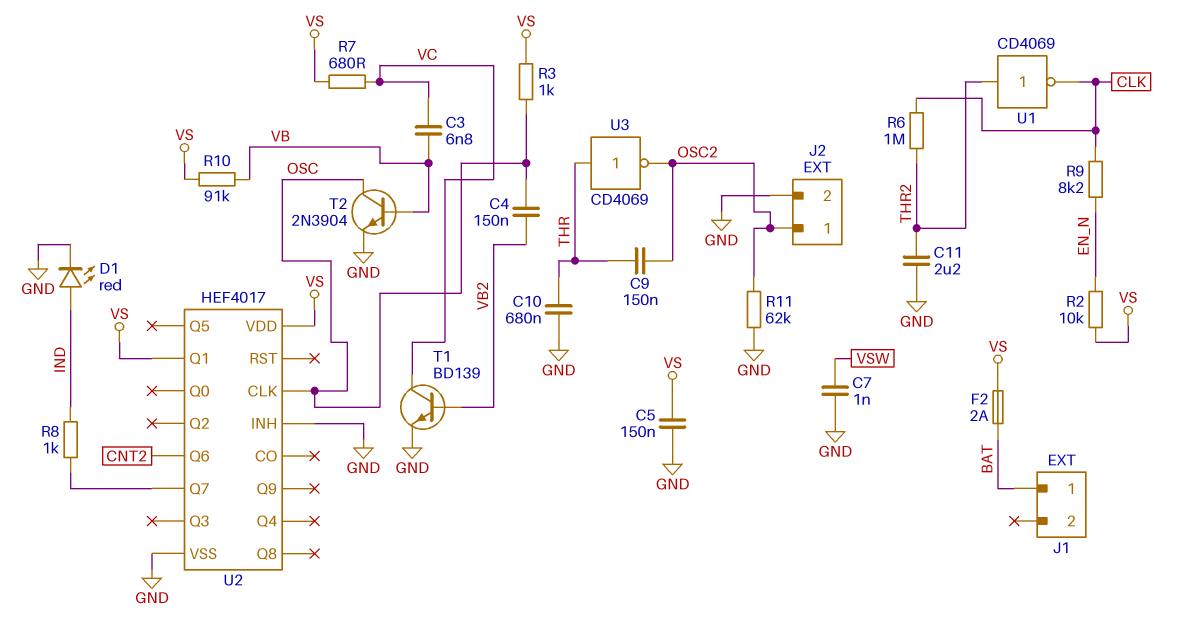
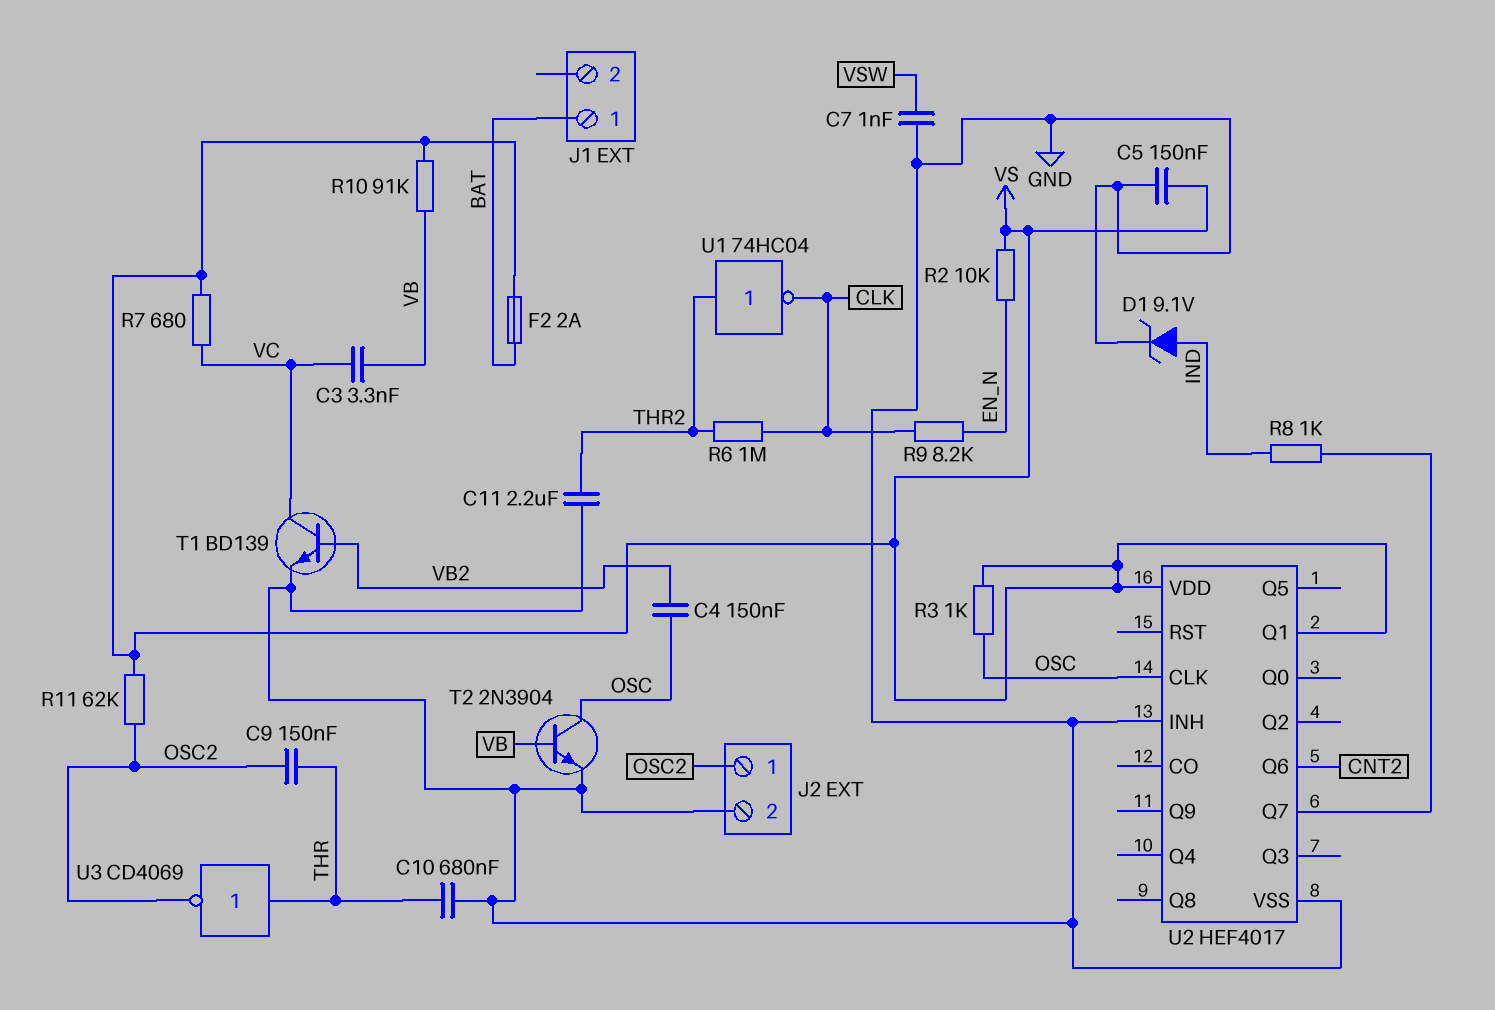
C3: 6.8nF (VB, VC) -> 3.3nF (VB, VC)
D1: LED red (A IND, K GND) -> zener 9.1V (A IND, K GND)
R11: 62k (GND, OSC2) -> 62k (OSC2, VS)
U1: NOT CD4069 (in THR2, out CLK) -> NOT 74HC04 (in THR2, out CLK)

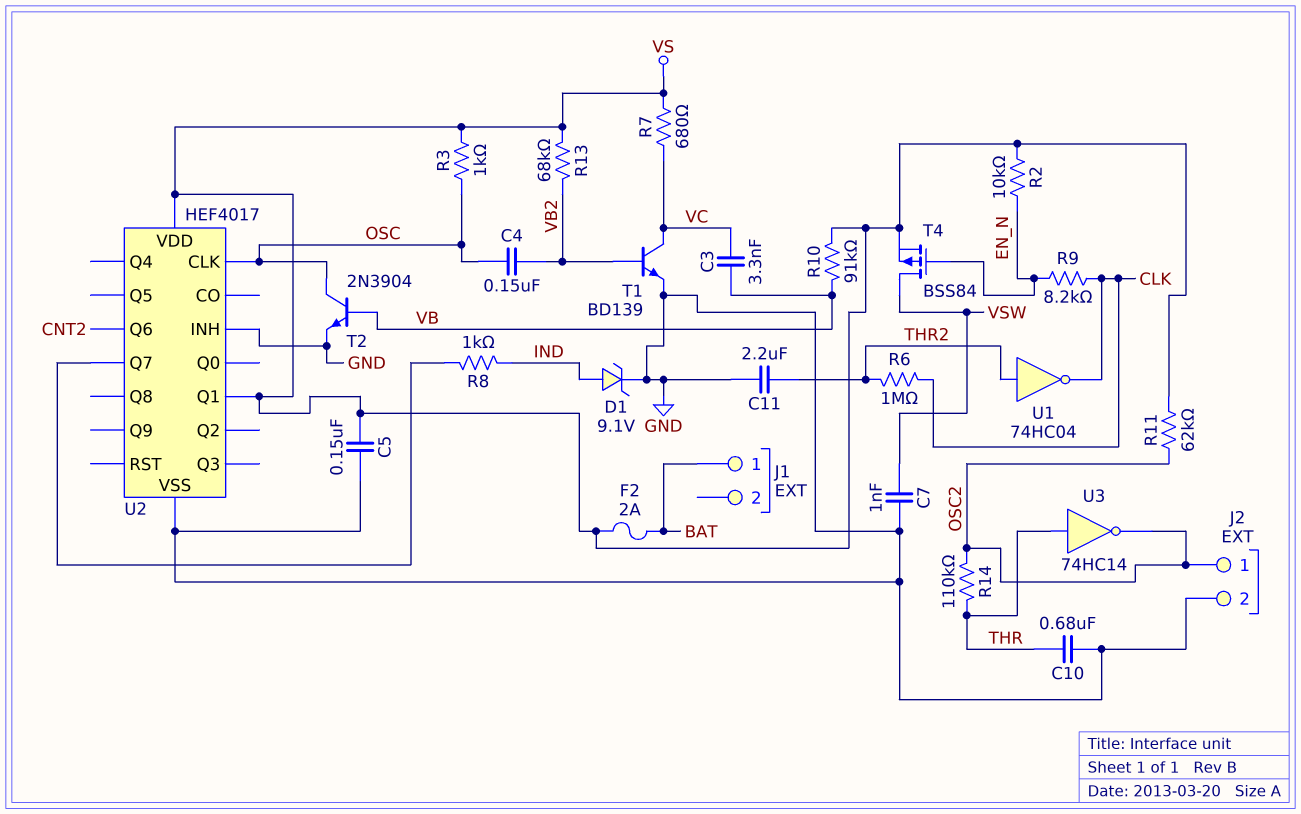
C9: 150nF (OSC2, THR) -> none
R13: none -> 68k (VB2, VS)
R14: none -> 110k (OSC2, THR)
T4: none -> PMOS BSS84 (G EN_N, D VSW, S VS)
U3: NOT CD4069 (in THR, out OSC2) -> NOT 74HC14 (in THR, out OSC2)

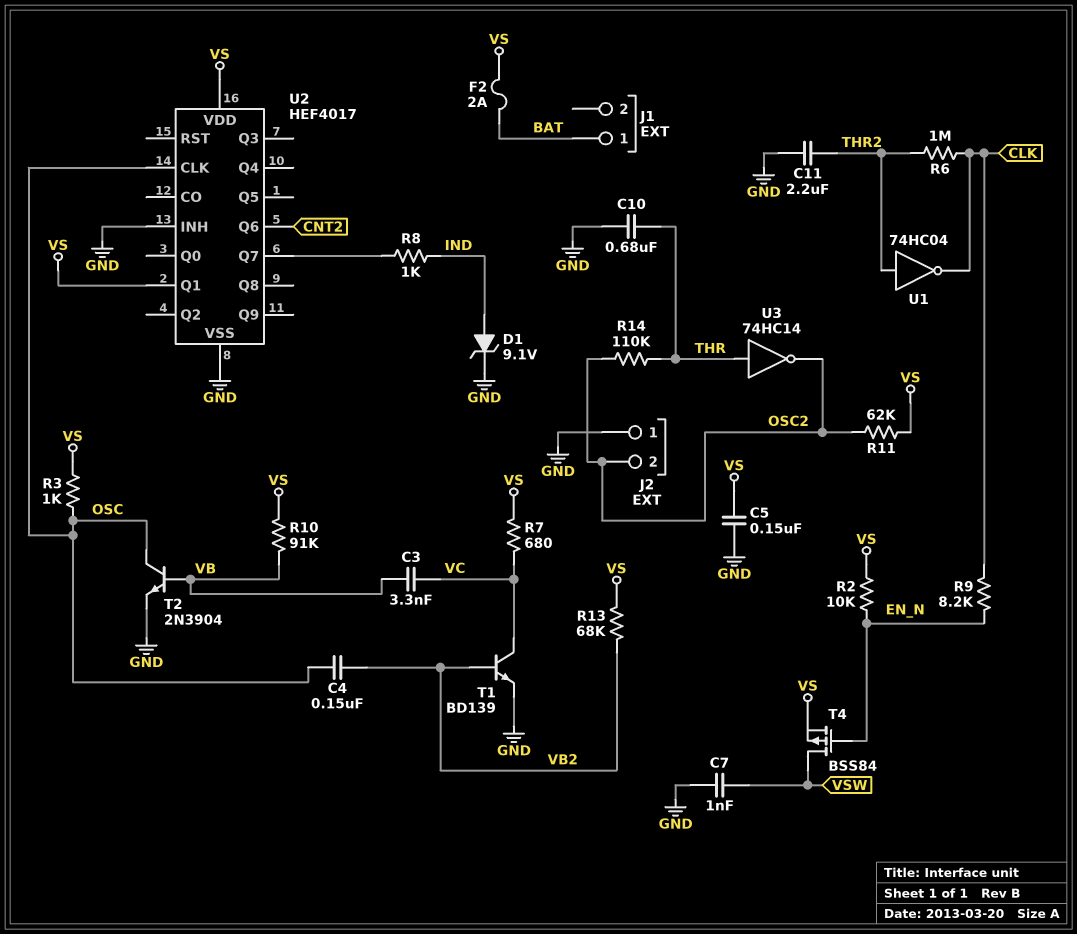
J2 pin 1: OSC2 -> GND
J2 pin 2: GND -> OSC2

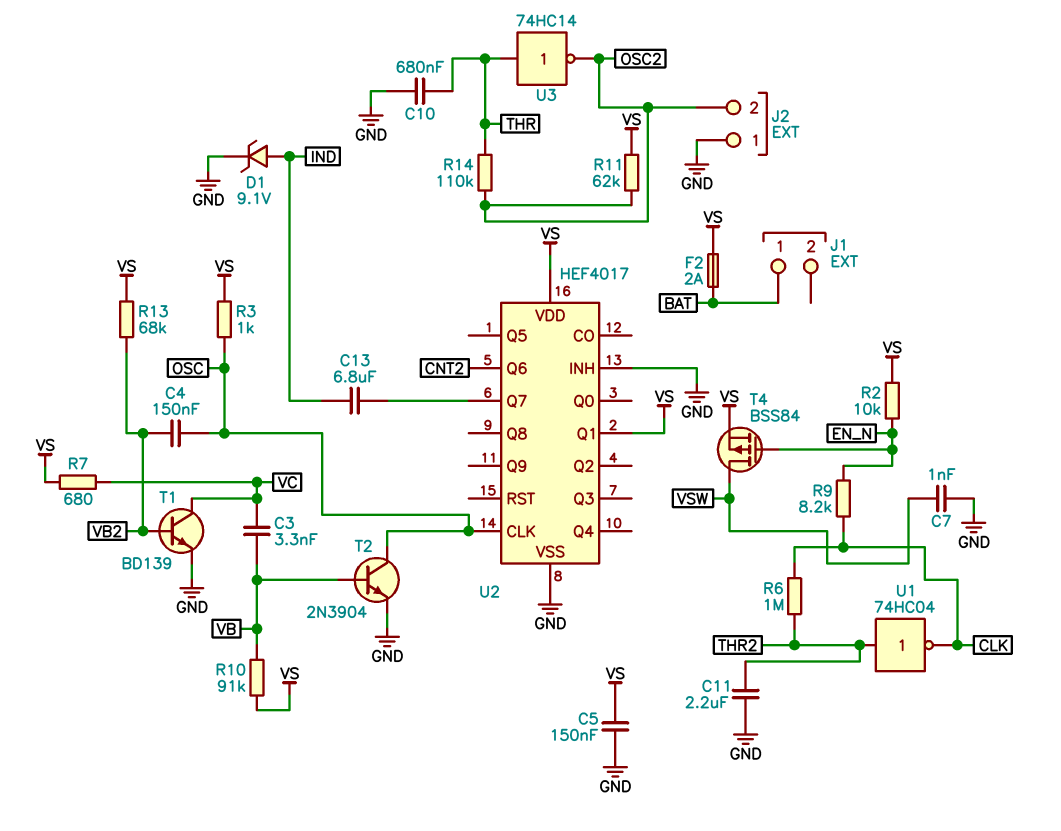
C13: none -> 6.8uF (IND, U2/Q7)
R8: 1k (IND, U2/Q7) -> none

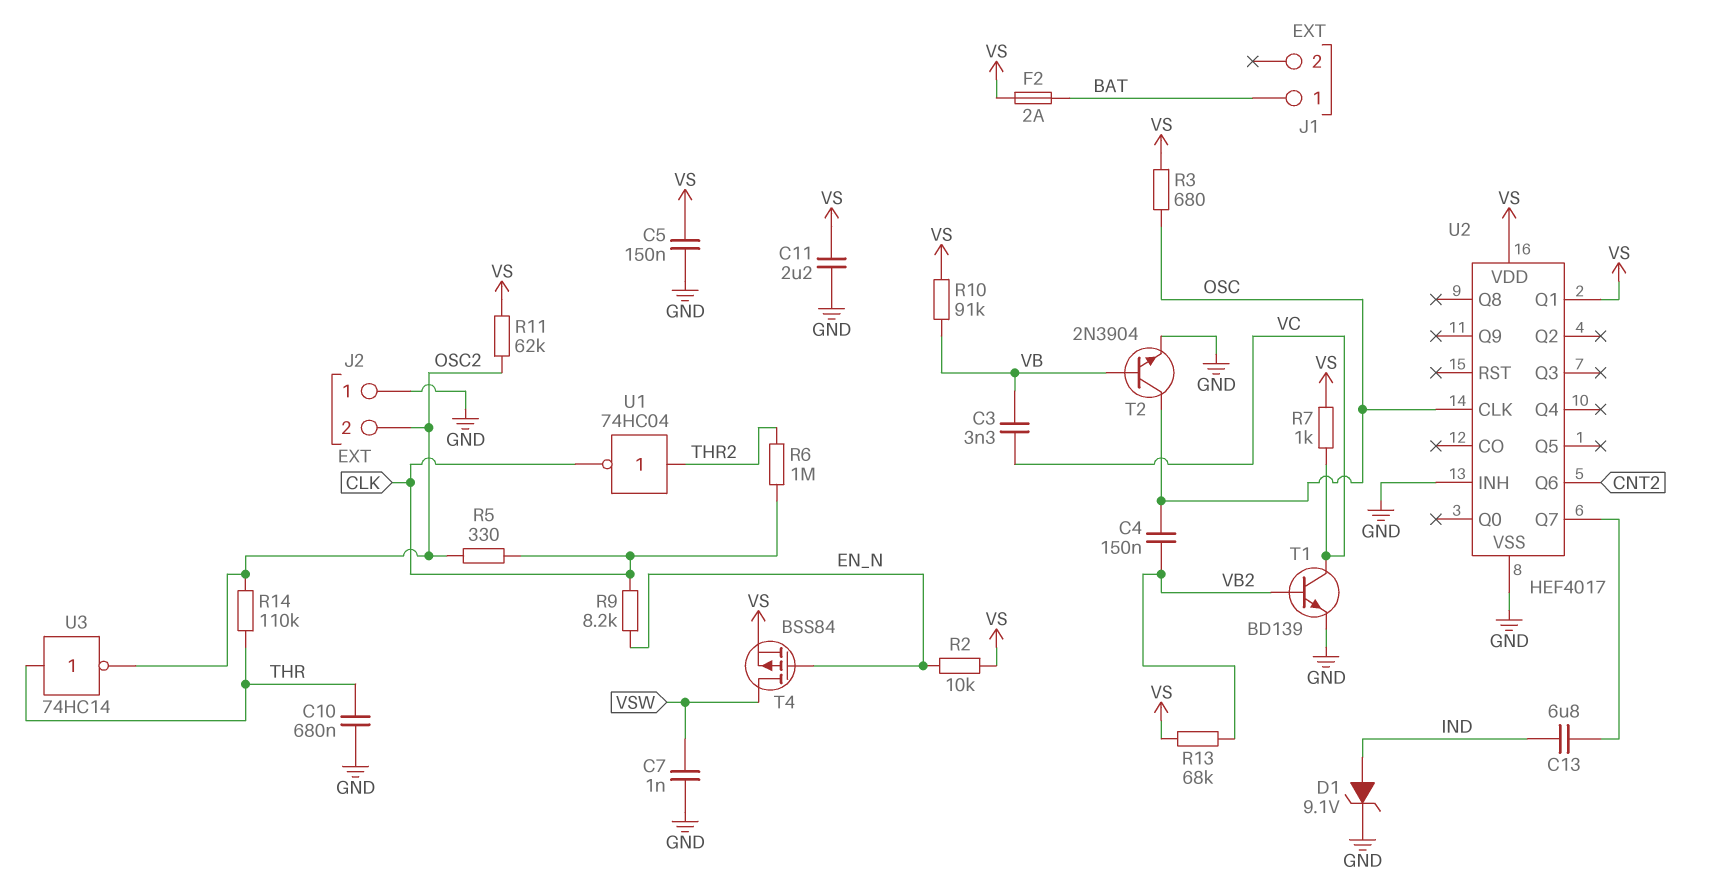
C11: 2.2uF (GND, THR2) -> 2.2uF (GND, VS)
R3: 1k (OSC, VS) -> 680 (OSC, VS)
R5: none -> 330 (CLK, OSC2)
R7: 680 (VC, VS) -> 1k (VC, VS)

